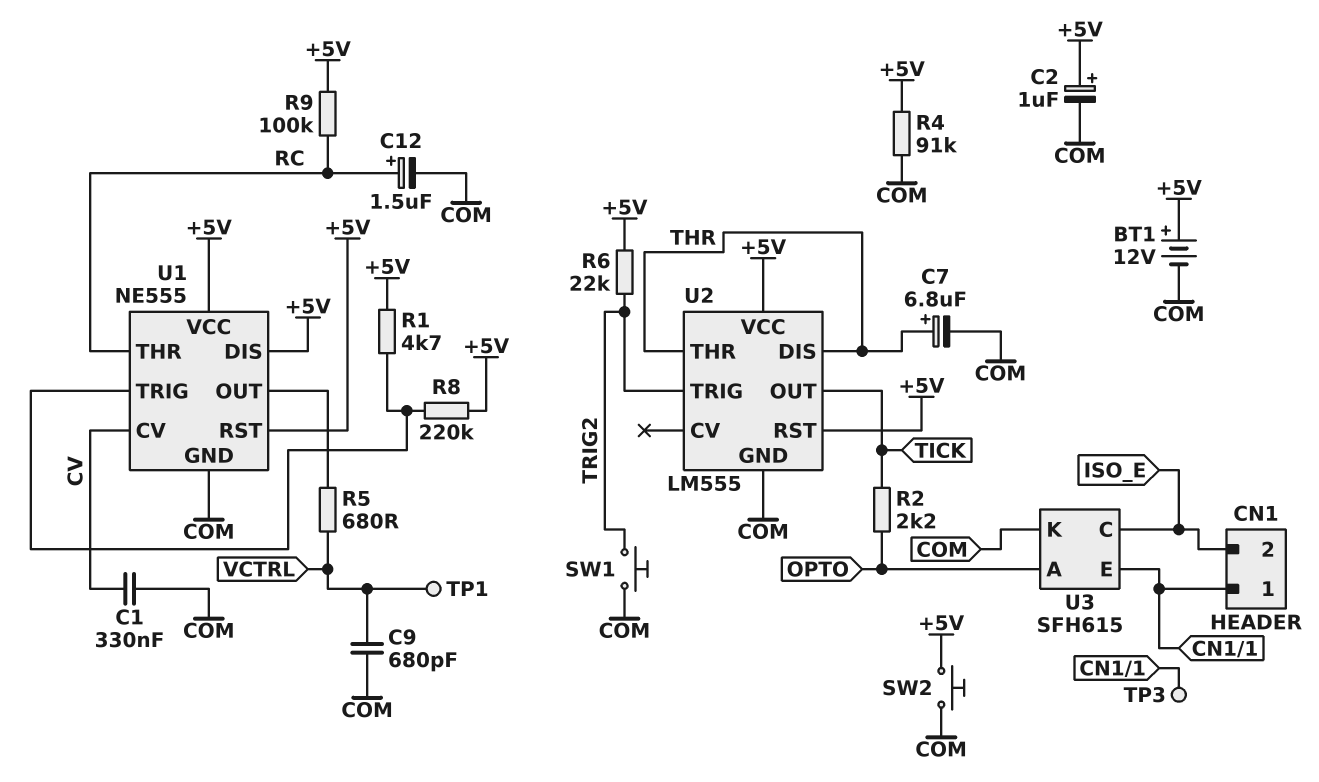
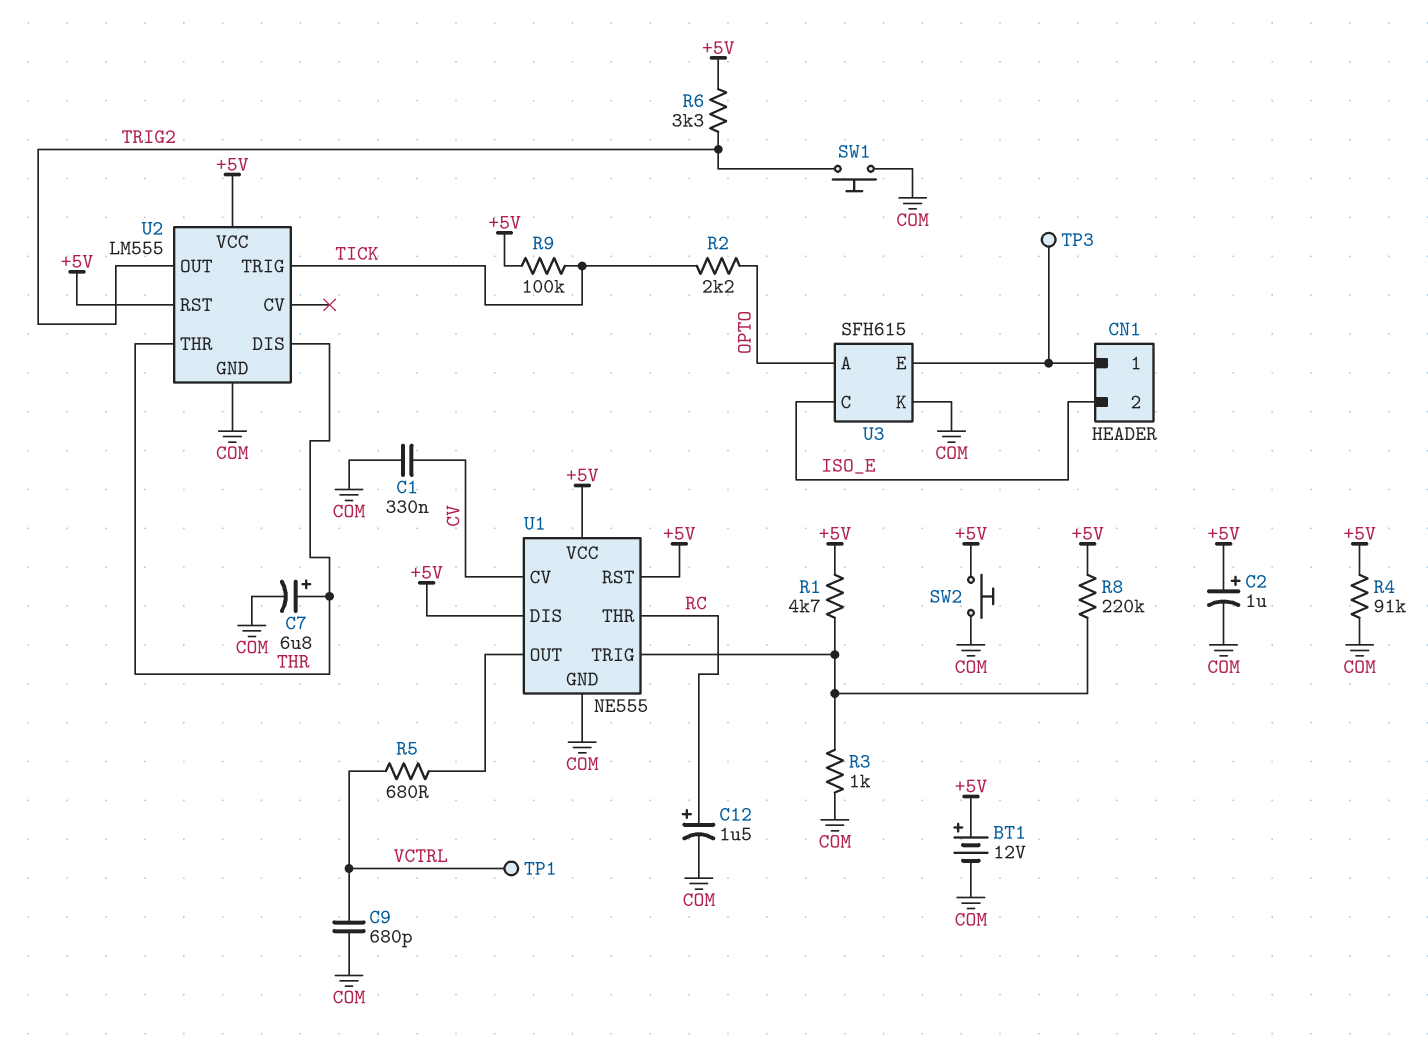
R3: none -> 1k (COM, U1/TRIG)
R6: 22k (+5V, TRIG2) -> 3.3k (+5V, TRIG2)
R9: 100k (+5V, RC) -> 100k (+5V, TICK)
U2 pin OUT: TICK -> TRIG2
U2 pin TRIG: TRIG2 -> TICK

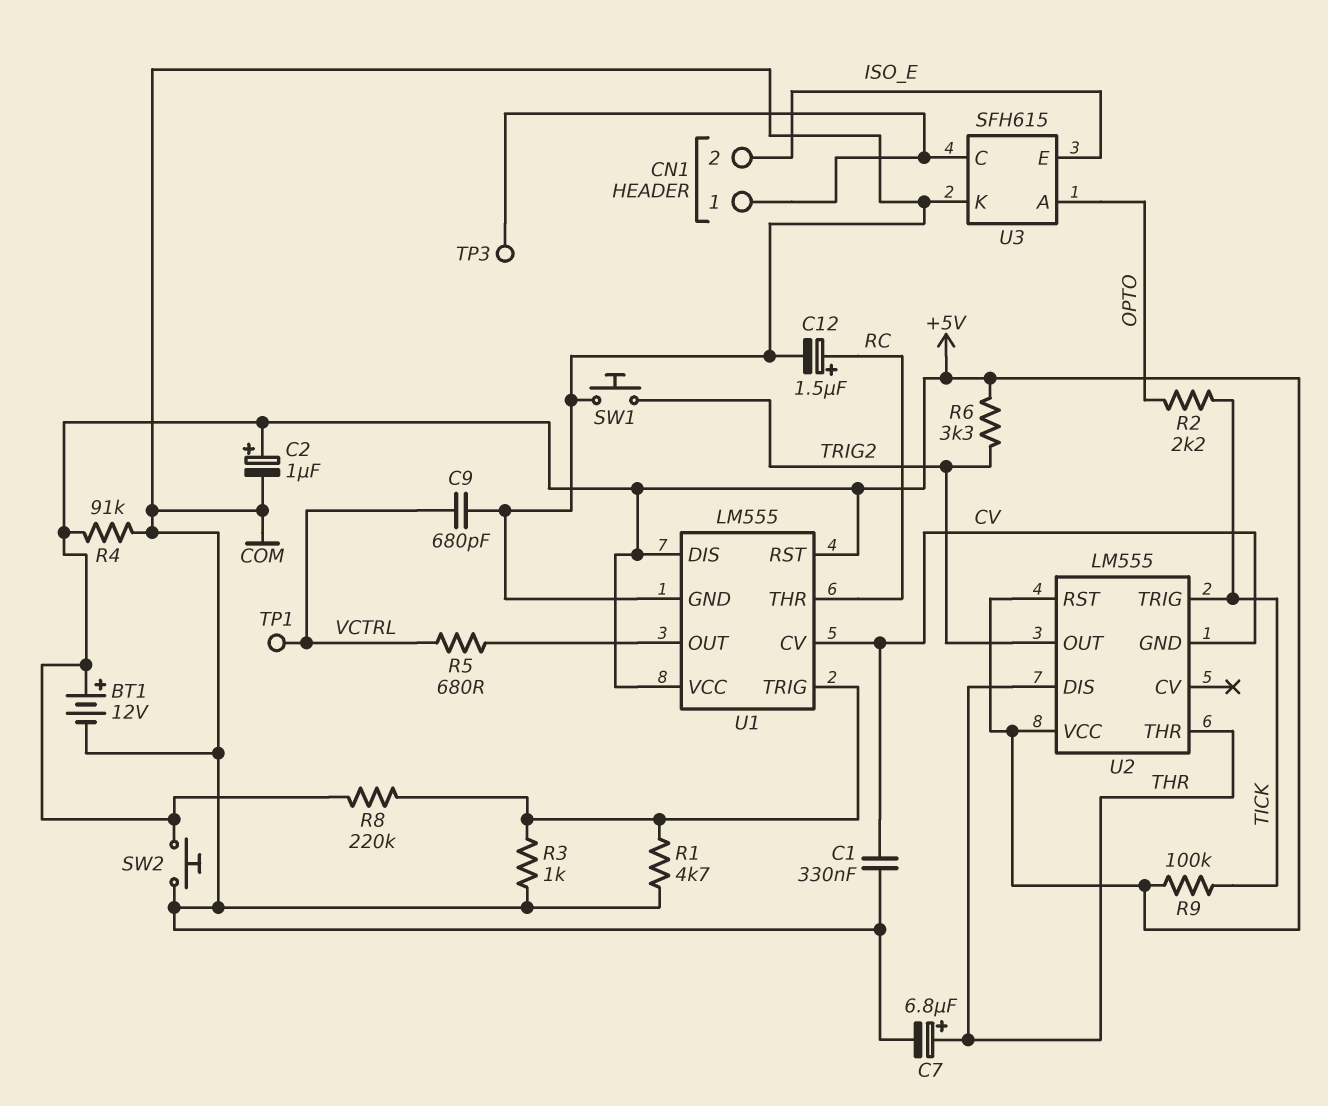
R1: 4.7k (+5V, U1/TRIG) -> 4.7k (COM, U1/TRIG)
U1: NE555 -> LM555
U2 pin GND: COM -> CV
U3 pin C: ISO_E -> CN1/1
U3 pin E: CN1/1 -> ISO_E

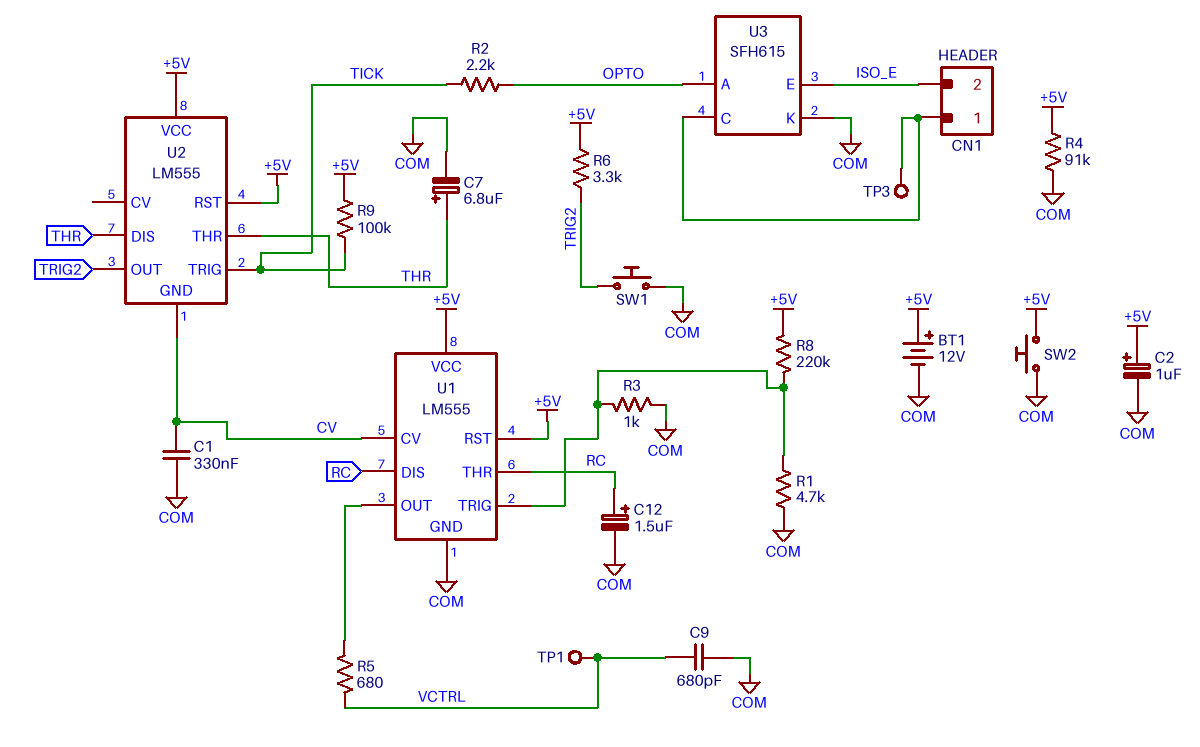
U1 pin DIS: +5V -> RC

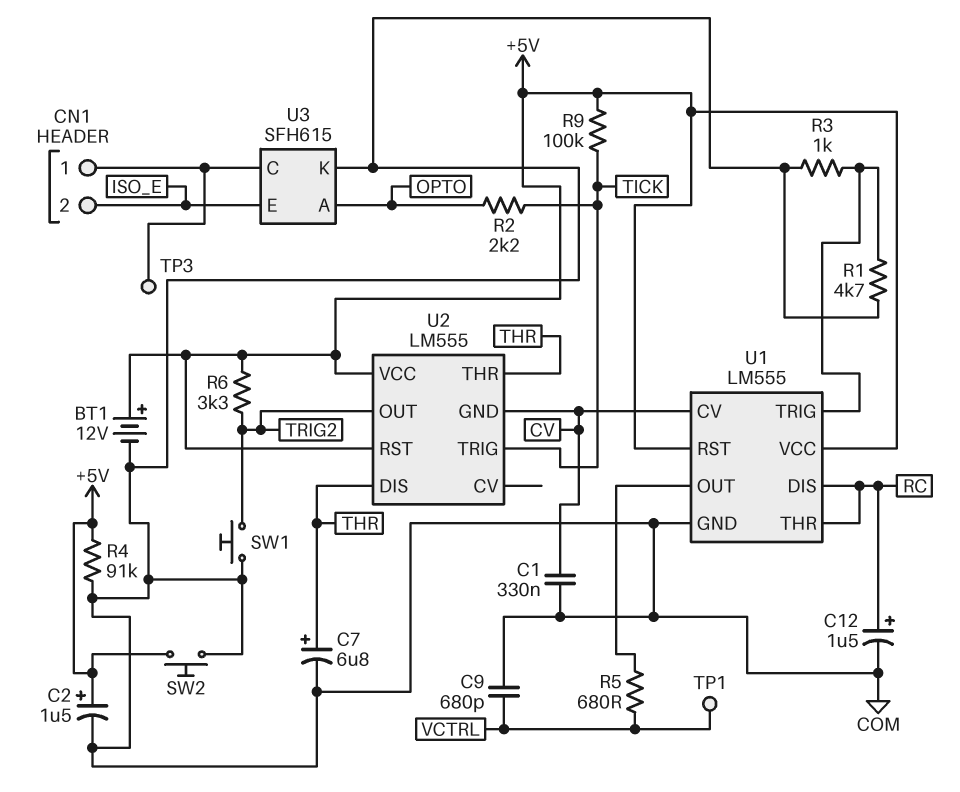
C2: 1uF (plus +5V, minus COM) -> 1.5uF (plus +5V, minus COM)
R8: 220k (+5V, U1/TRIG) -> none

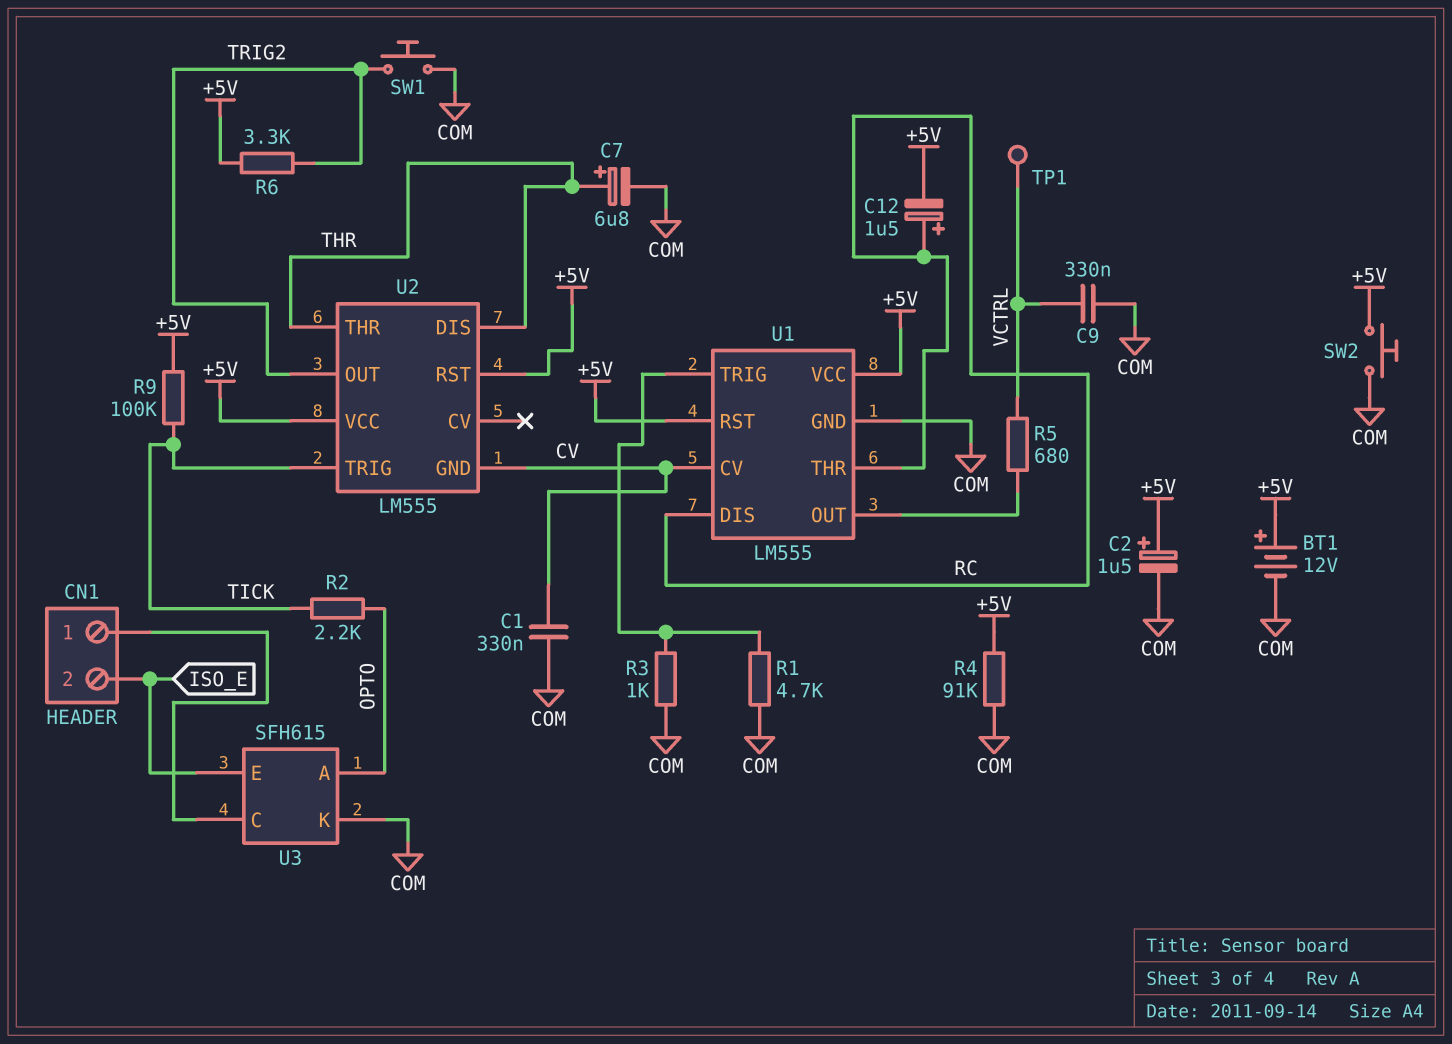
C9: 680pF (COM, VCTRL) -> 330nF (COM, VCTRL)
C12: 1.5uF (plus RC, minus COM) -> 1.5uF (plus RC, minus +5V)
TP3: test point (CN1/1) -> none

